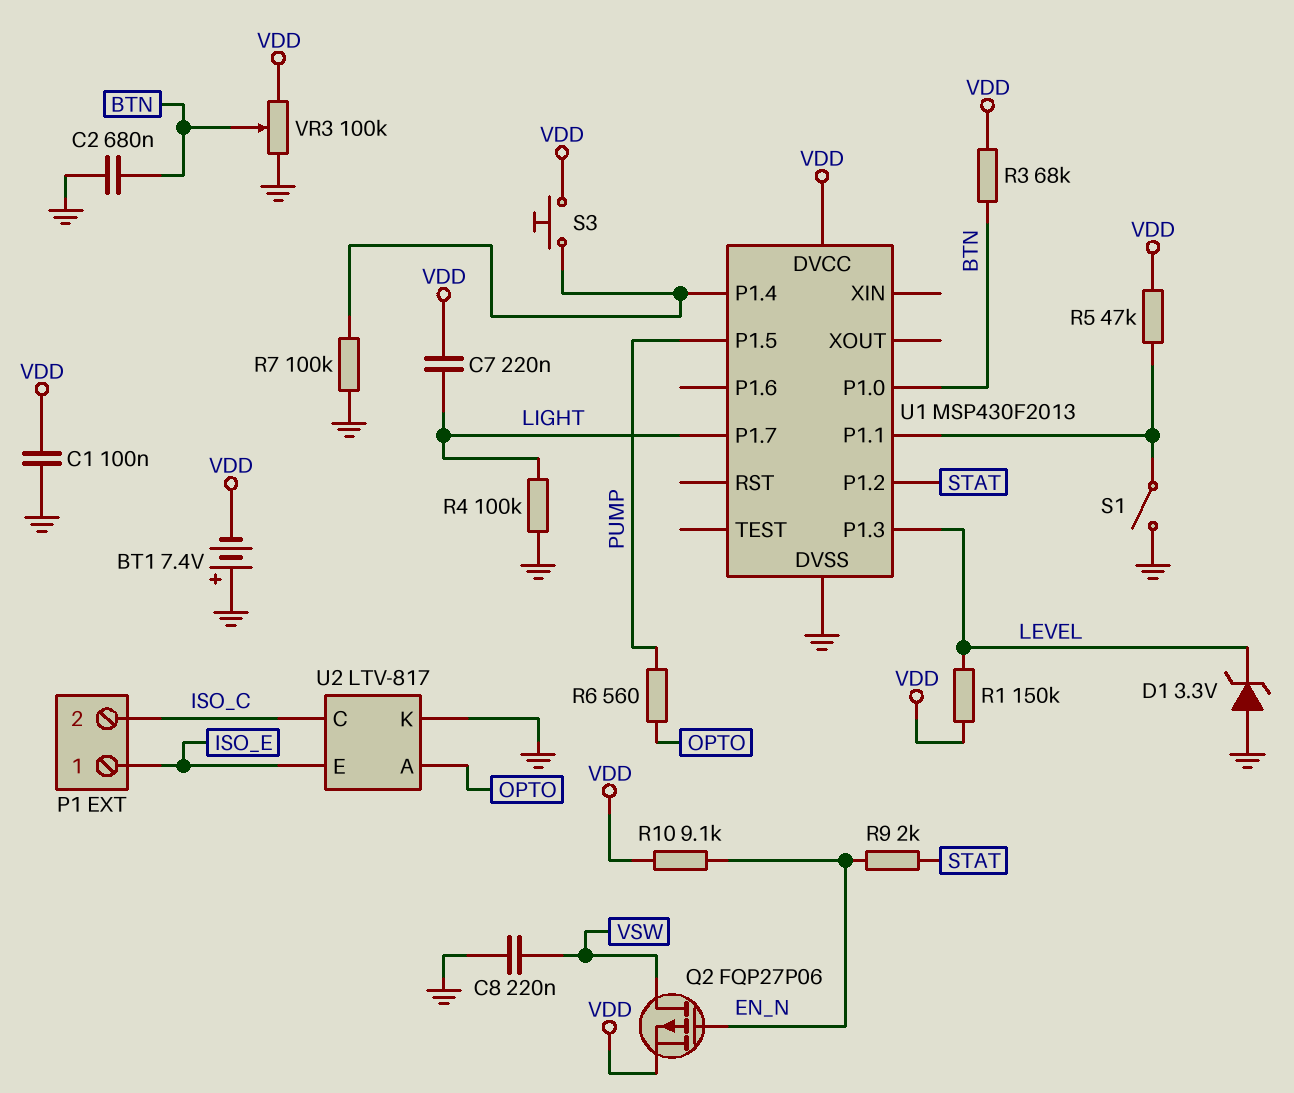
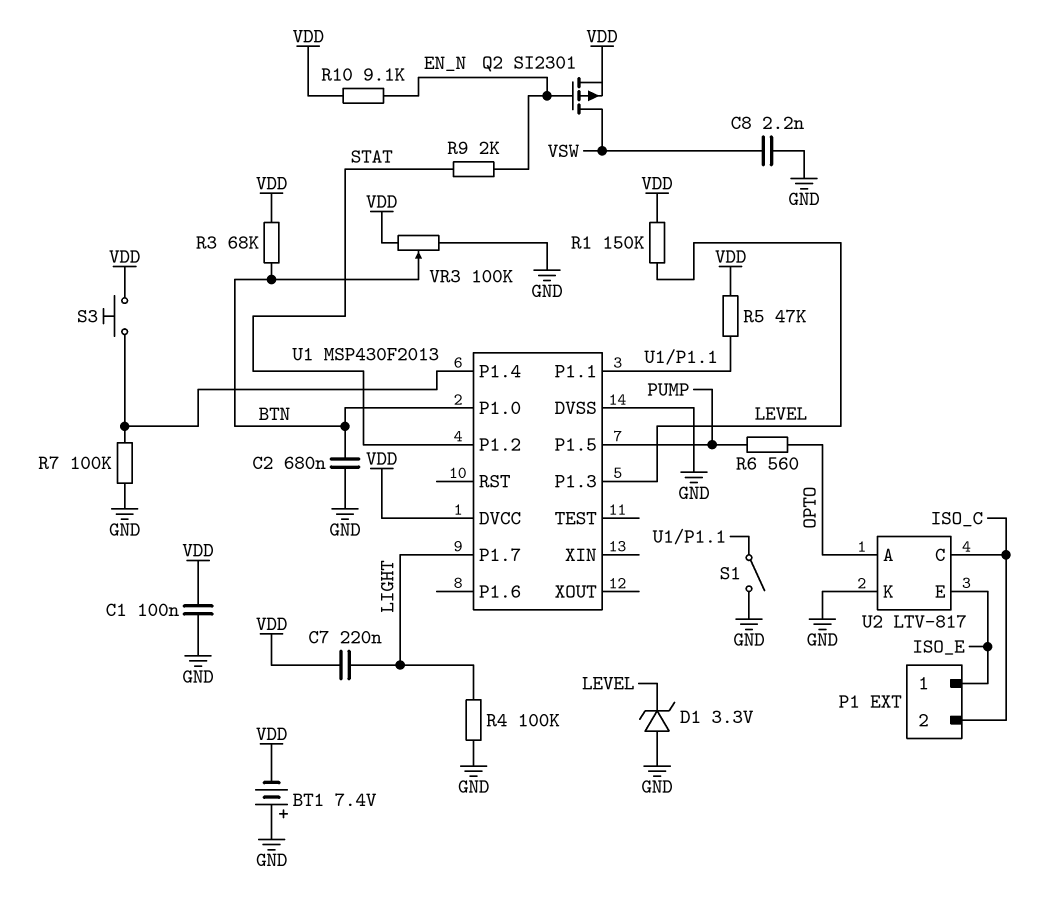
C8: 220nF (GND, VSW) -> 2.2nF (GND, VSW)
Q2: PMOS FQP27P06 (G EN_N, D VSW, S VDD) -> PMOS SI2301 (G EN_N, D VSW, S VDD)

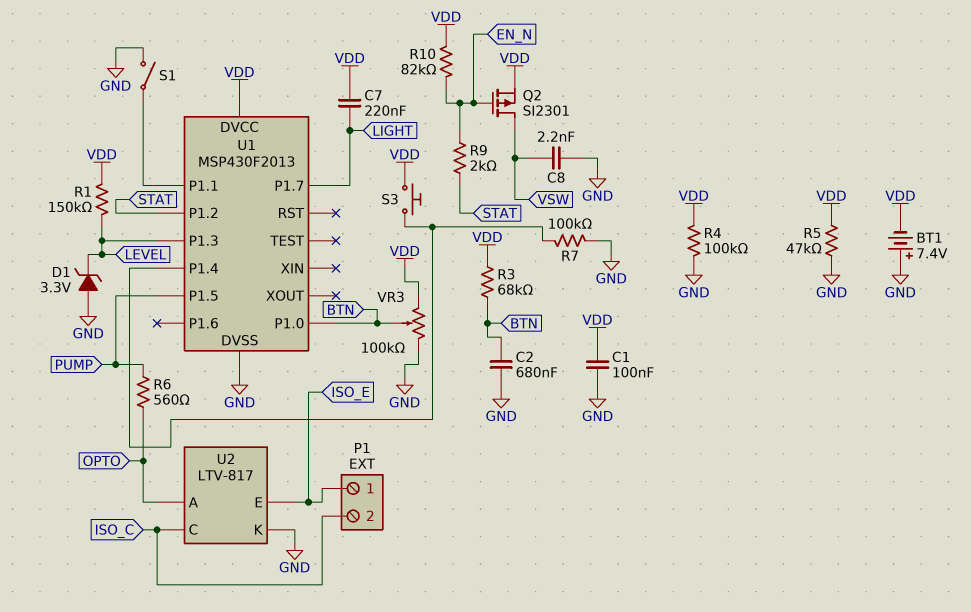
R4: 100k (GND, LIGHT) -> 100k (GND, VDD)
R5: 47k (U1/P1.1, VDD) -> 47k (GND, VDD)
R10: 9.1k (EN_N, VDD) -> 82k (EN_N, VDD)

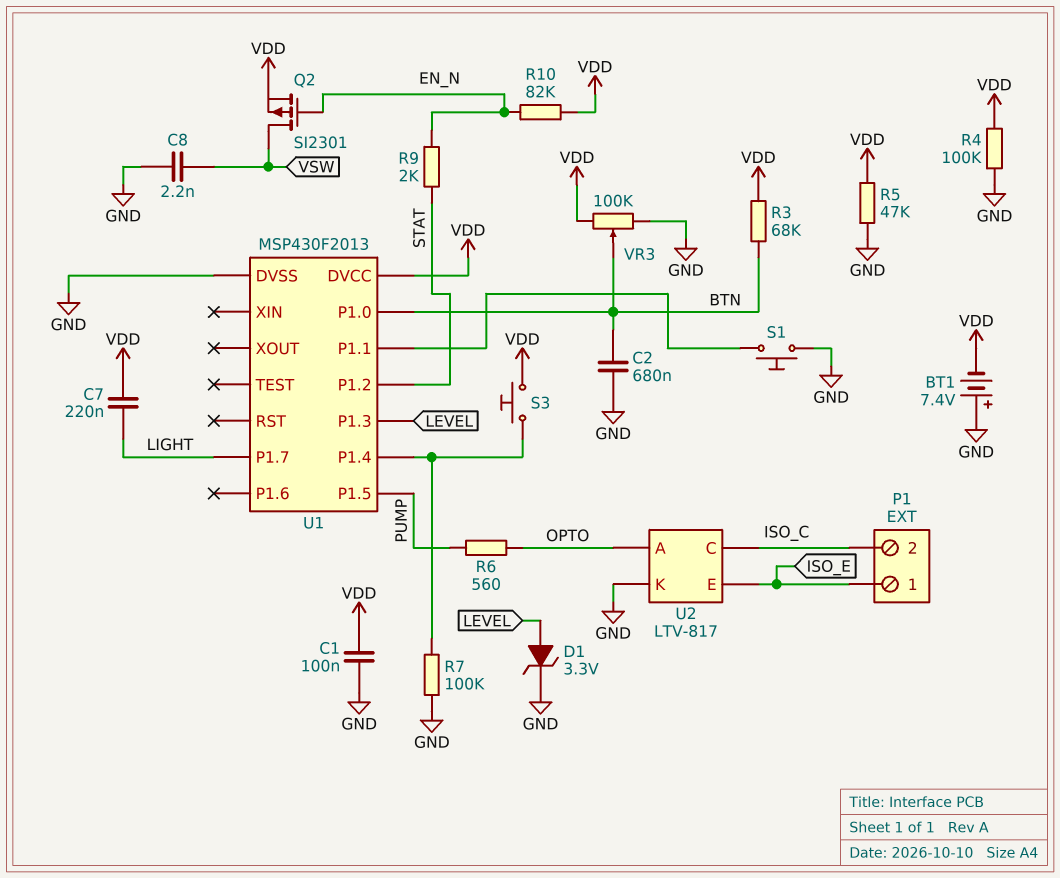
D1: zener 3.3V (A GND, K LEVEL) -> zener 3.3V (A LEVEL, K GND)
R1: 150k (LEVEL, VDD) -> none
S1: switch (GND, U1/P1.1) -> button (GND, U1/P1.1)

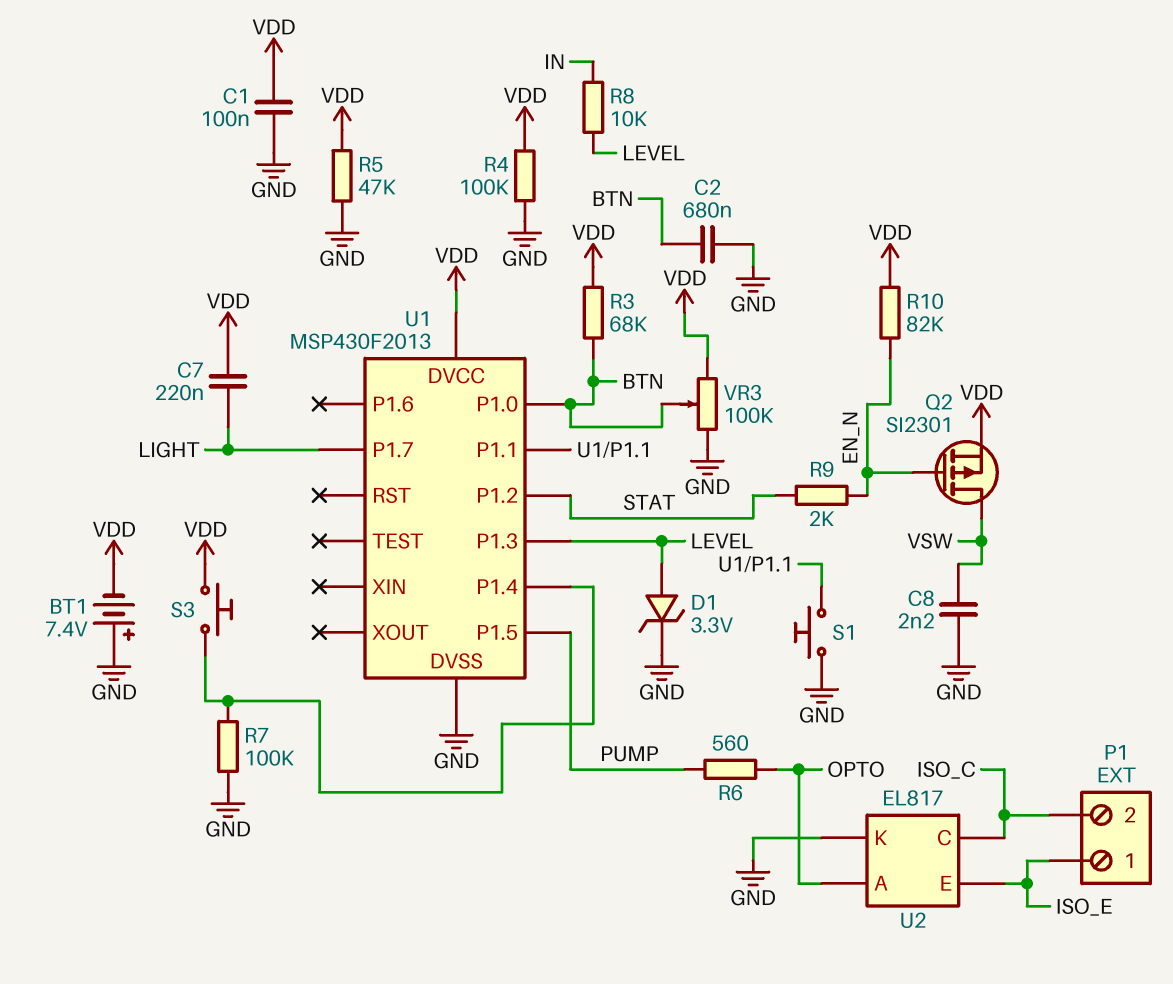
R8: none -> 10k (IN, LEVEL)
U2: LTV-817 -> EL817

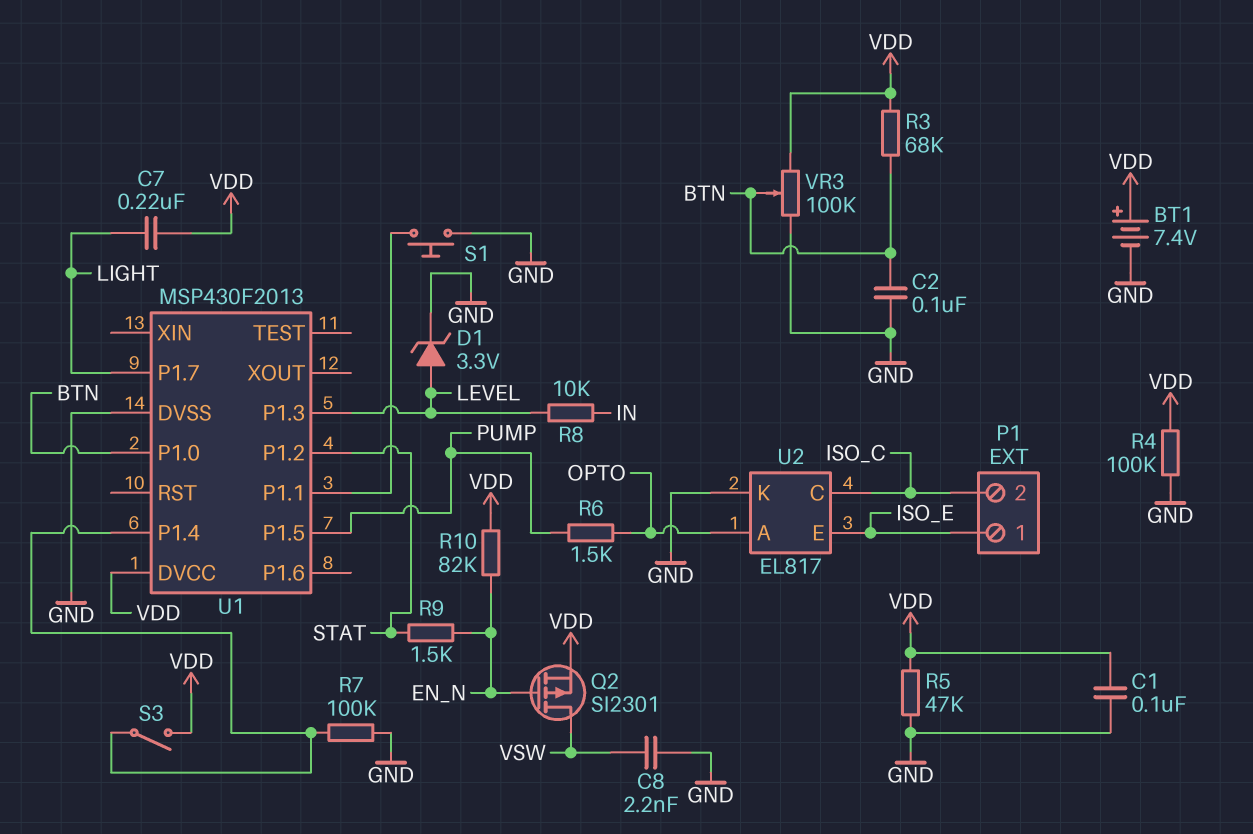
BT1: 7.4V (plus GND, minus VDD) -> 7.4V (plus VDD, minus GND)
C2: 680nF (BTN, GND) -> 100nF (BTN, GND)
R6: 560 (OPTO, PUMP) -> 1.5k (OPTO, PUMP)
R9: 2k (EN_N, STAT) -> 1.5k (EN_N, STAT)
S3: button (U1/P1.4, VDD) -> switch (U1/P1.4, VDD)

